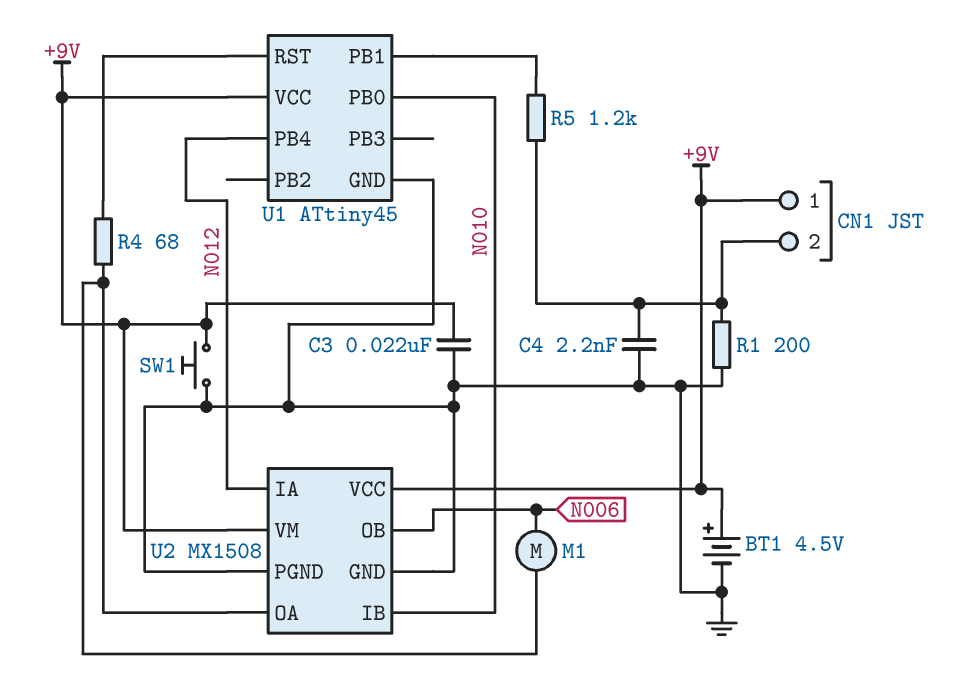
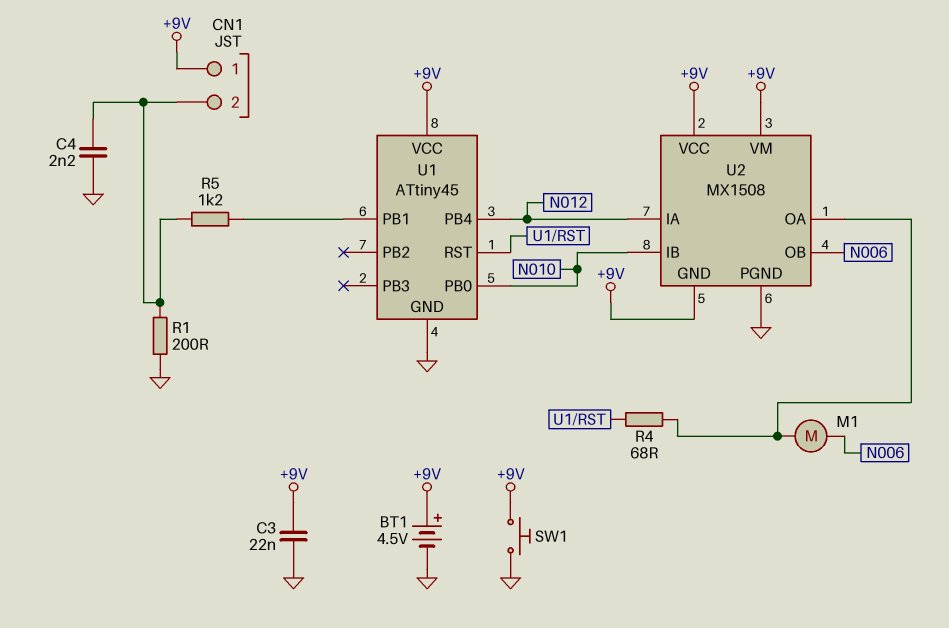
U2 pin GND: GND -> +9V

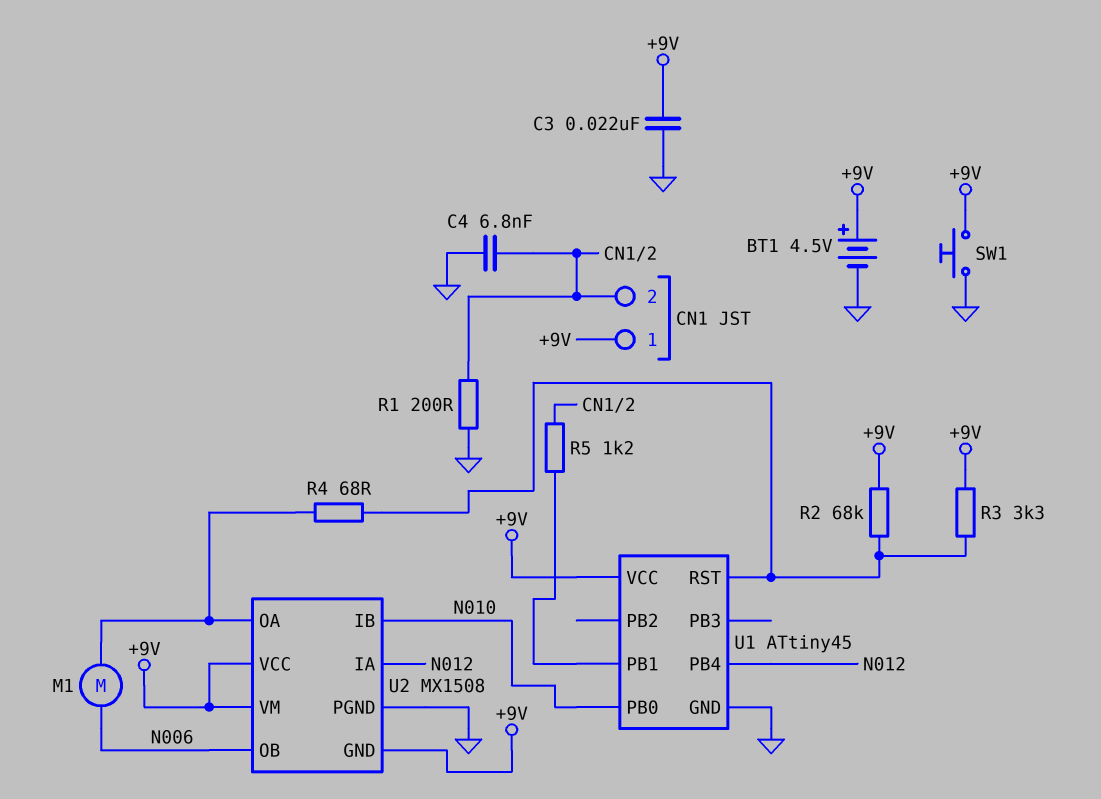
C4: 2.2nF (CN1/2, GND) -> 6.8nF (CN1/2, GND)
R2: none -> 68k (+9V, U1/RST)
R3: none -> 3.3k (+9V, U1/RST)

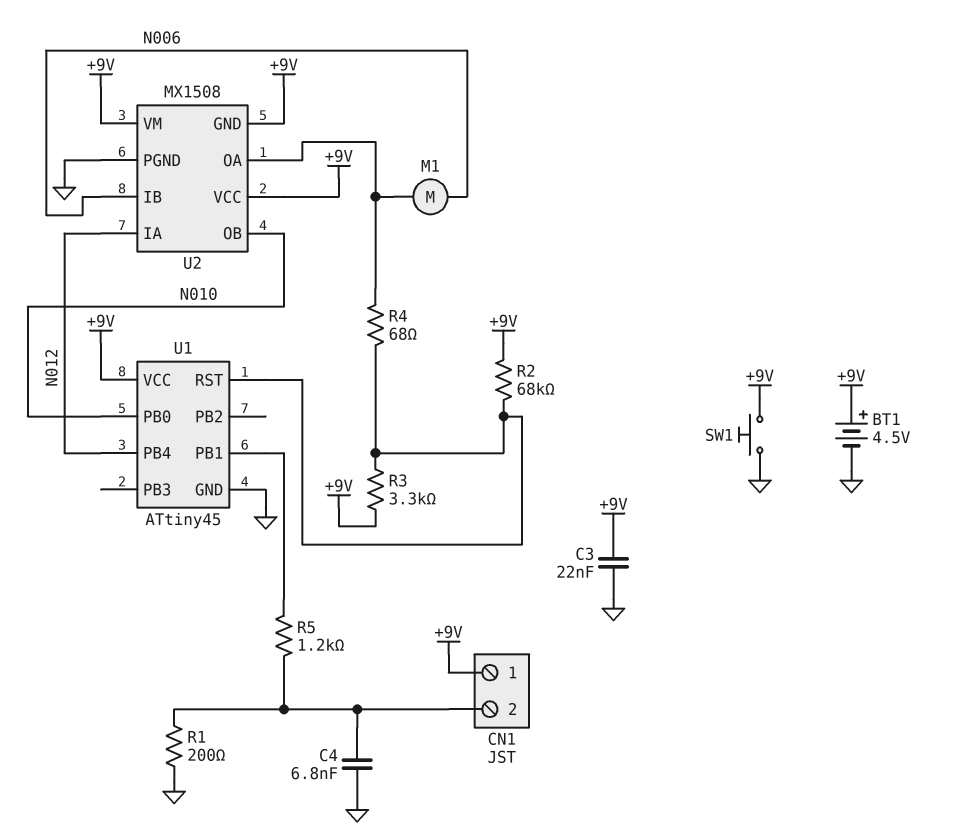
U2 pin IB: N010 -> N006
U2 pin OB: N006 -> N010

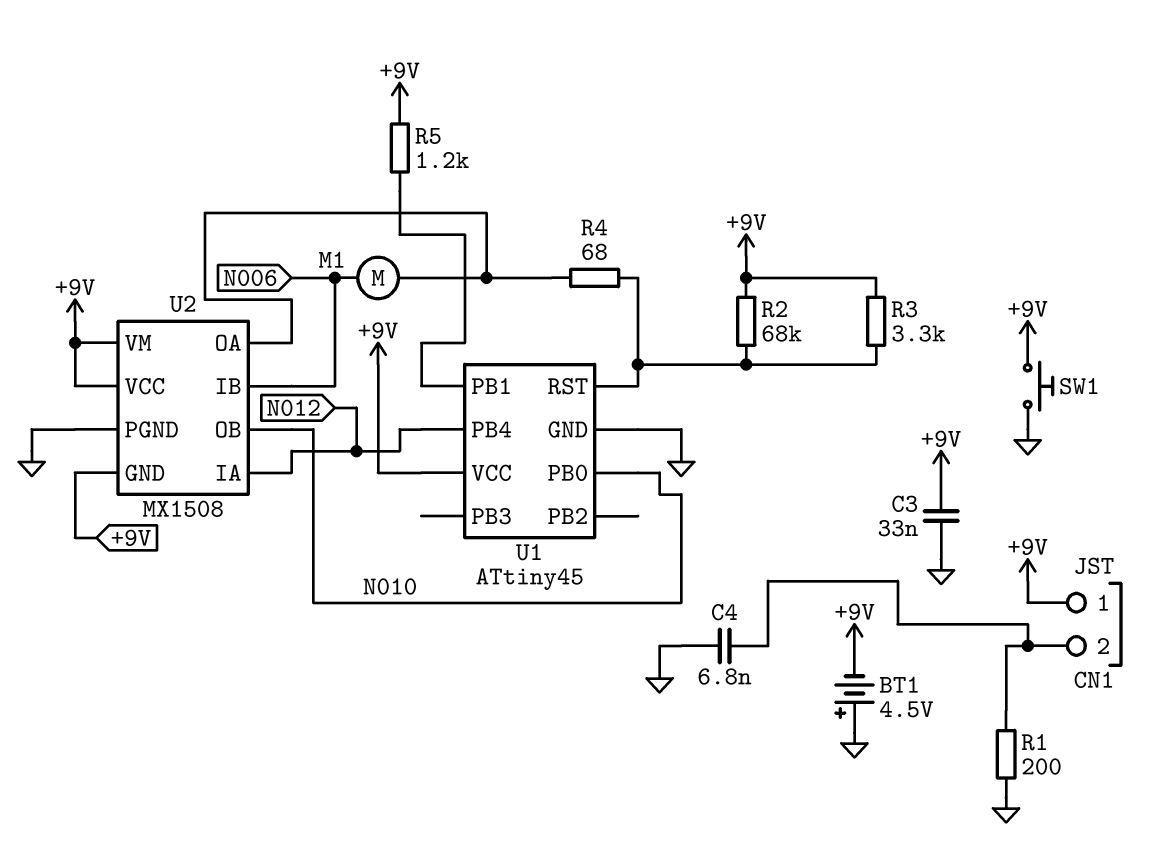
BT1: 4.5V (plus +9V, minus GND) -> 4.5V (plus GND, minus +9V)
C3: 22nF (+9V, GND) -> 33nF (+9V, GND)
R5: 1.2k (CN1/2, U1/PB1) -> 1.2k (+9V, U1/PB1)

